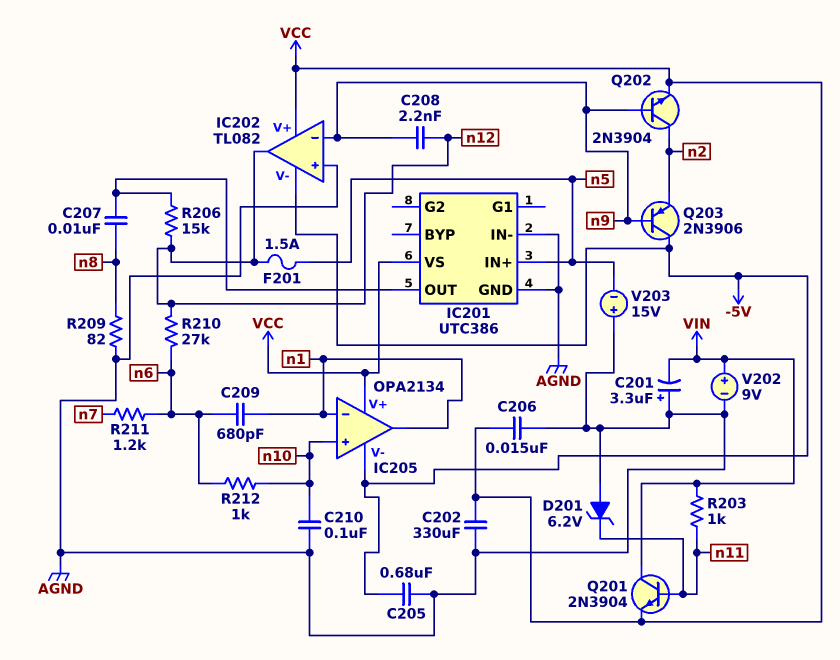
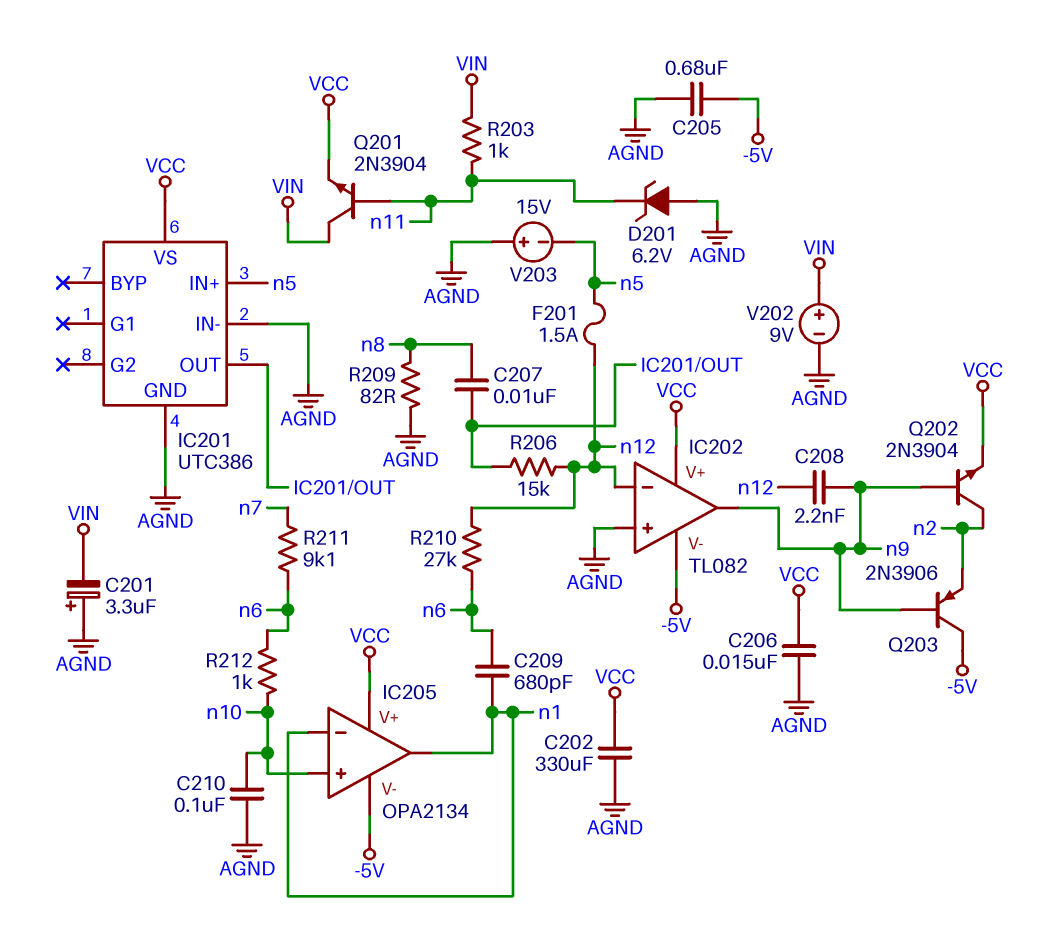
IC202 pin in-: n9 -> n12
IC202 pin out: n12 -> n9
R211: 1.2k (n6, n7) -> 9.1k (n6, n7)

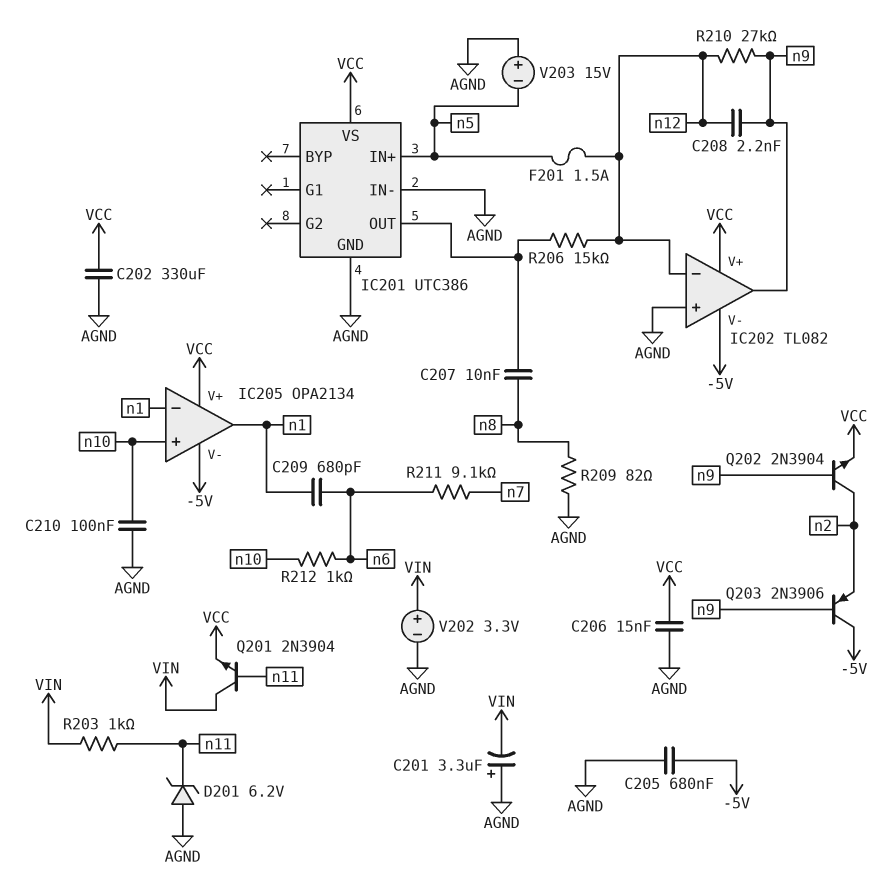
R210: 27k (n6, n12) -> 27k (n9, n12)
V202: 9V (plus VIN, minus AGND) -> 3.3V (plus VIN, minus AGND)

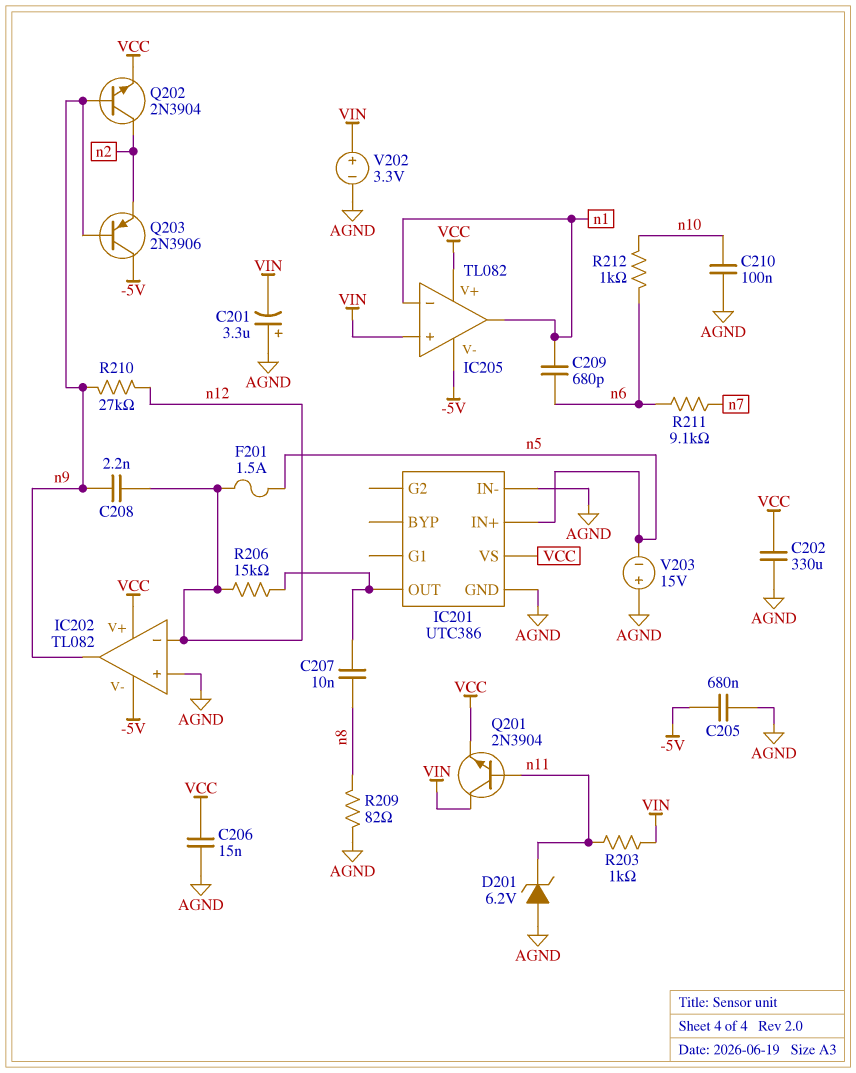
IC205: OPA2134 -> TL082
IC205 pin in+: n10 -> VIN

